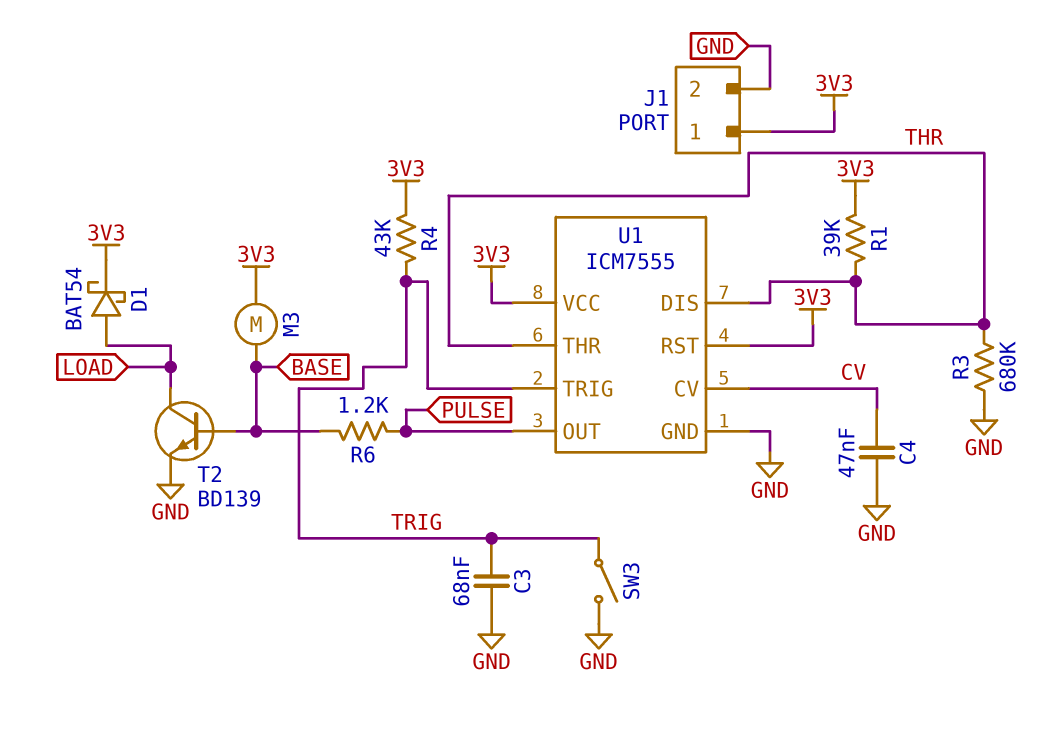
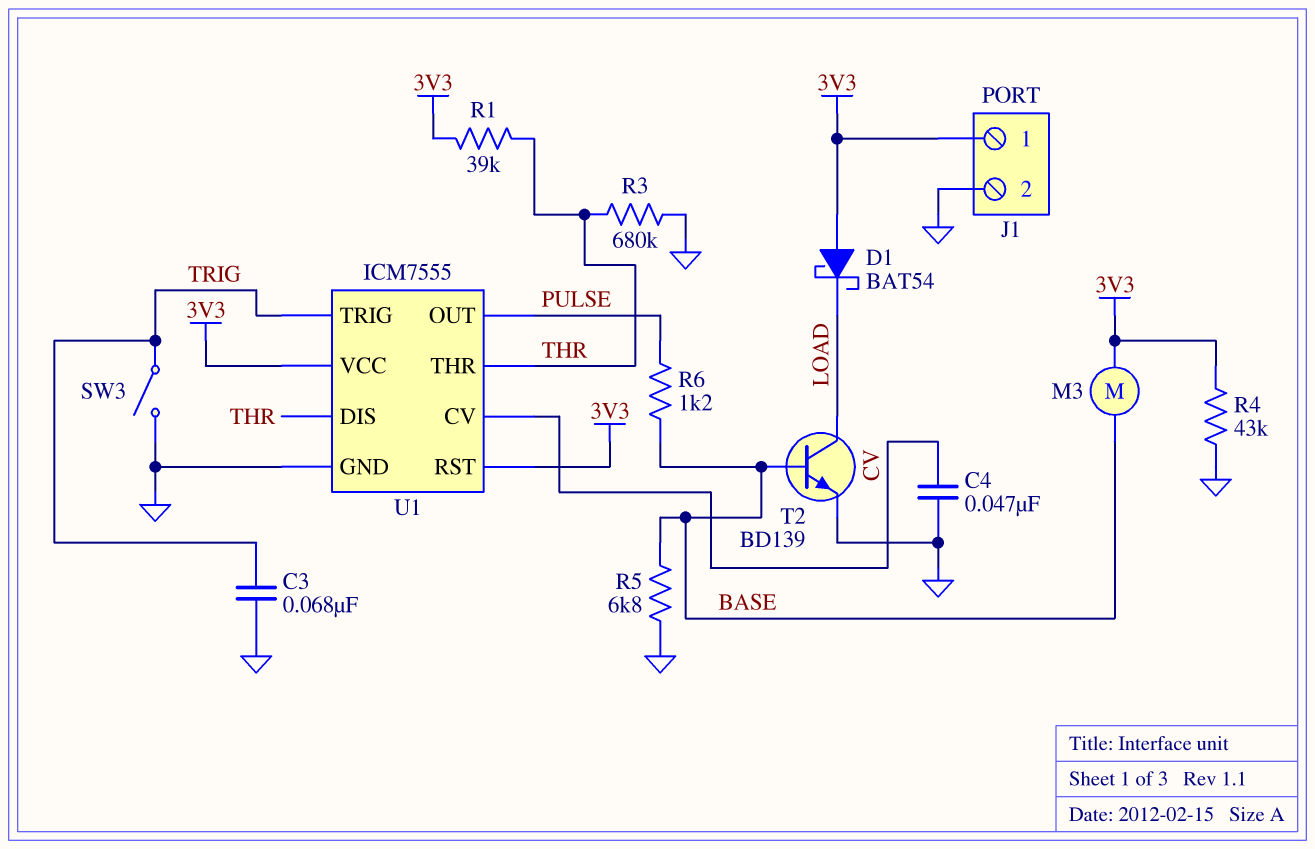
D1: schottky BAT54 (A LOAD, K 3V3) -> schottky BAT54 (A 3V3, K LOAD)
R4: 43k (3V3, TRIG) -> 43k (3V3, GND)
R5: none -> 6.8k (BASE, GND)

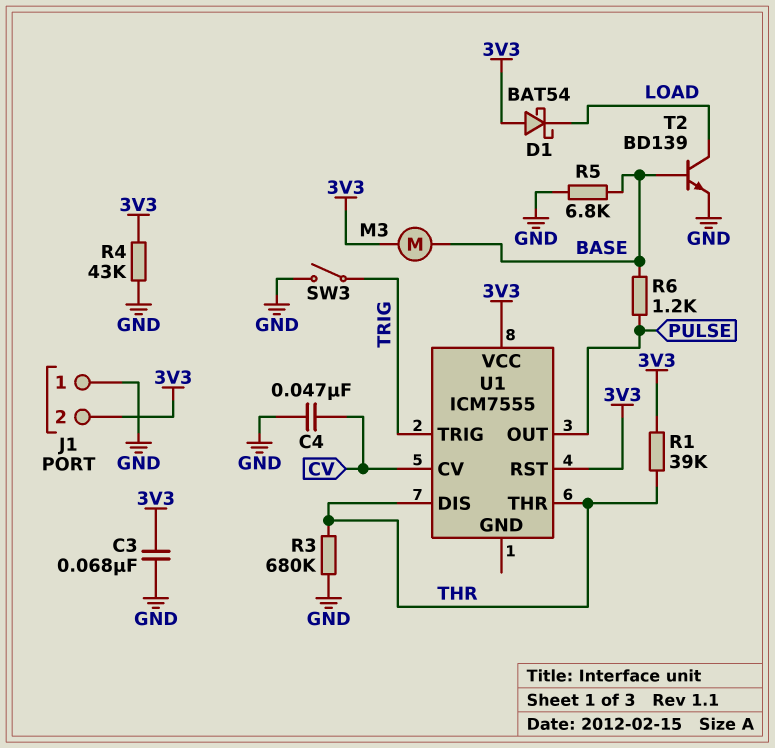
C3: 68nF (GND, TRIG) -> 68nF (3V3, GND)
J1 pin 1: 3V3 -> GND
J1 pin 2: GND -> 3V3
U1 pin GND: GND -> none

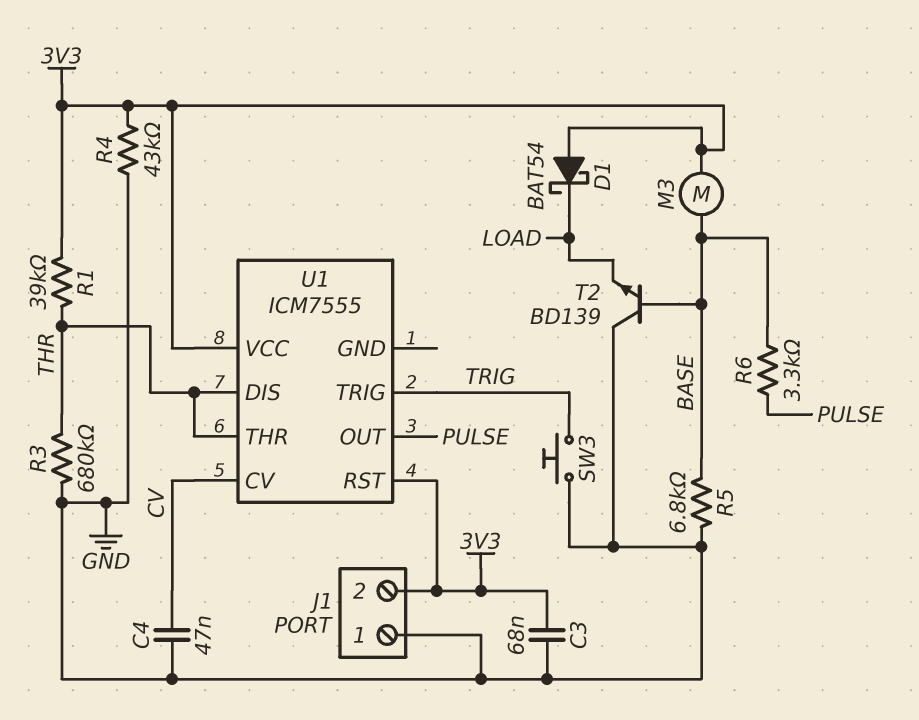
R6: 1.2k (BASE, PULSE) -> 3.3k (BASE, PULSE)
SW3: switch (GND, TRIG) -> button (GND, TRIG)
T2: NPN BD139 (B BASE, C LOAD, E GND) -> NPN BD139 (B BASE, C GND, E LOAD)

